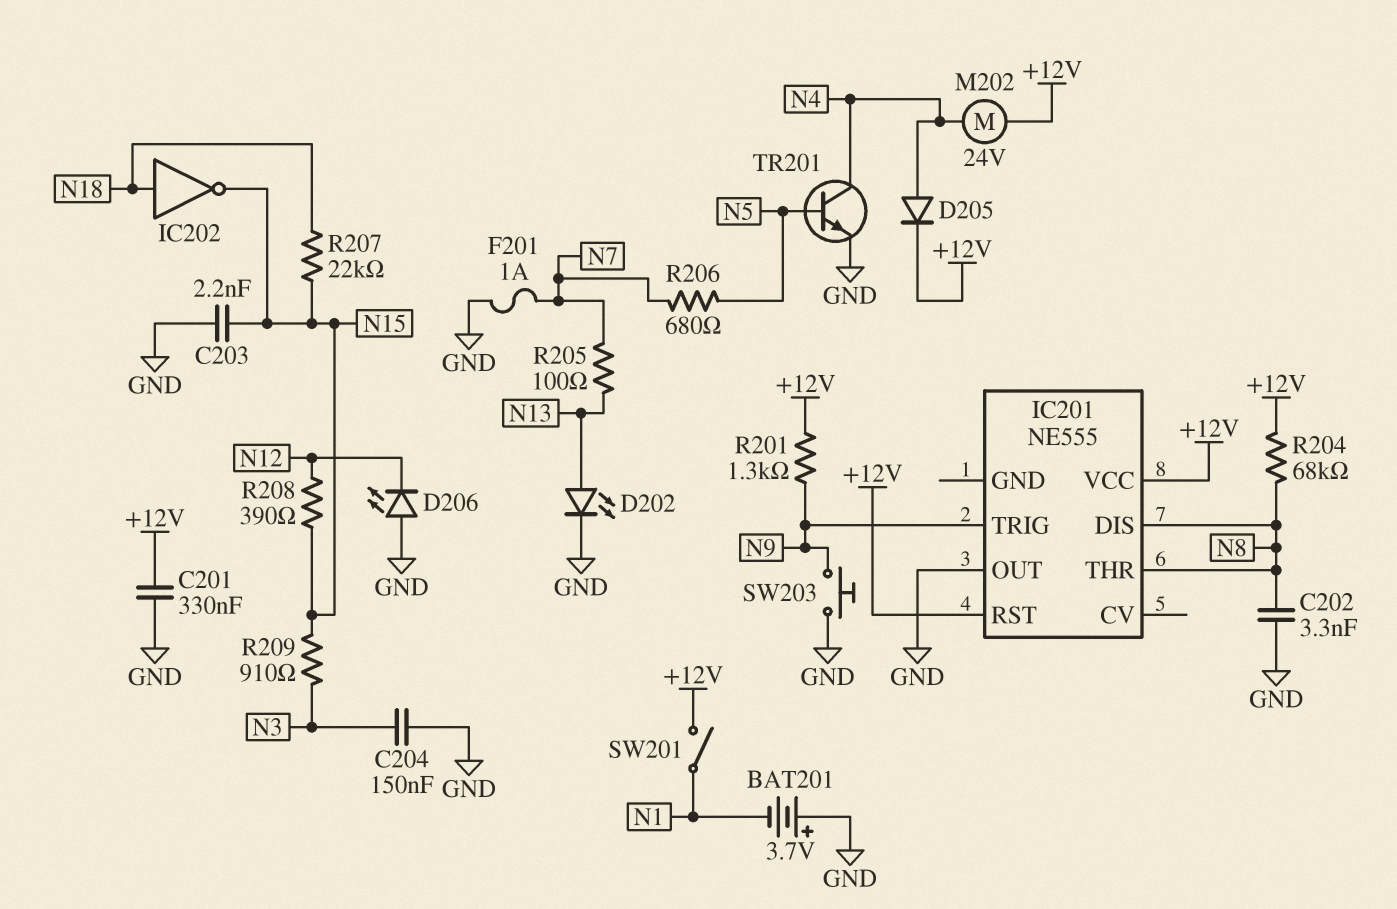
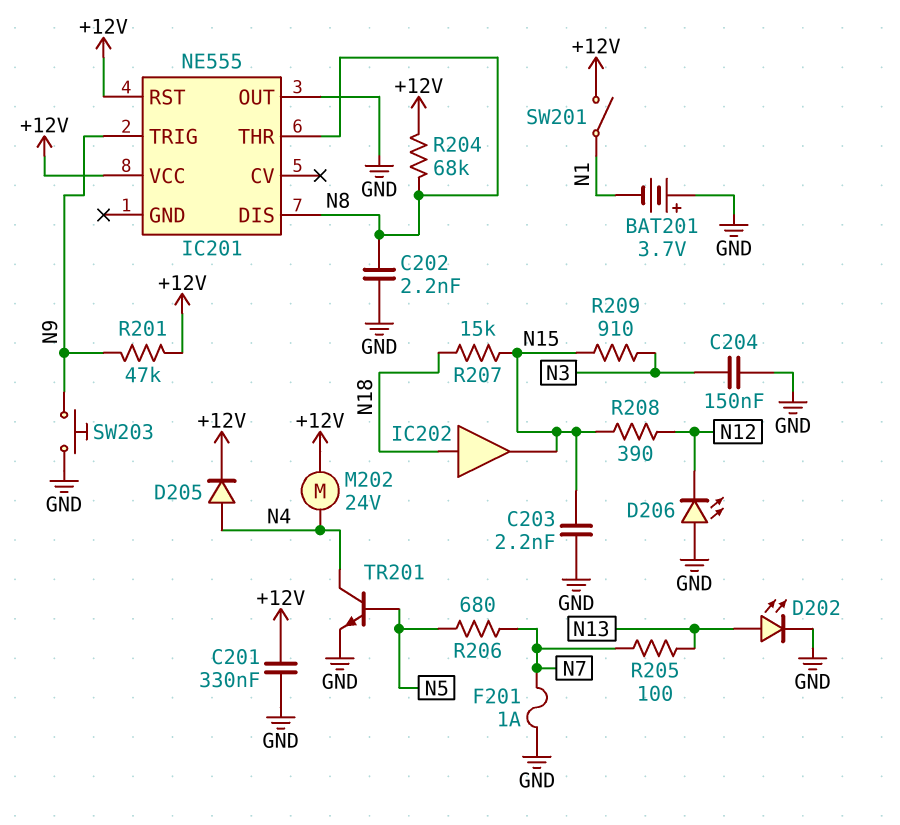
C202: 3.3nF (GND, N8) -> 2.2nF (GND, N8)
IC202: NOT (in N18, out N15) -> buffer (in N18, out N15)
R201: 1.3k (+12V, N9) -> 47k (+12V, N9)
R207: 22k (N15, N18) -> 15k (N15, N18)

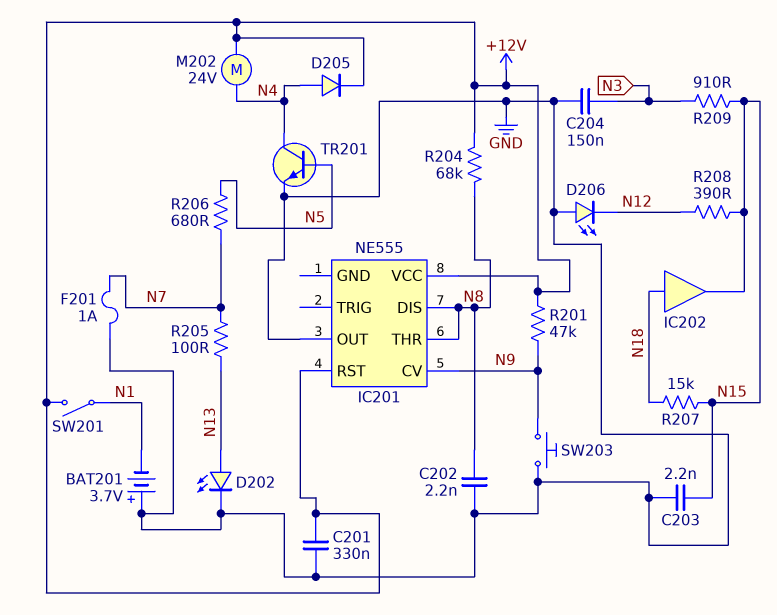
IC201 pin CV: none -> N9
IC201 pin TRIG: N9 -> none

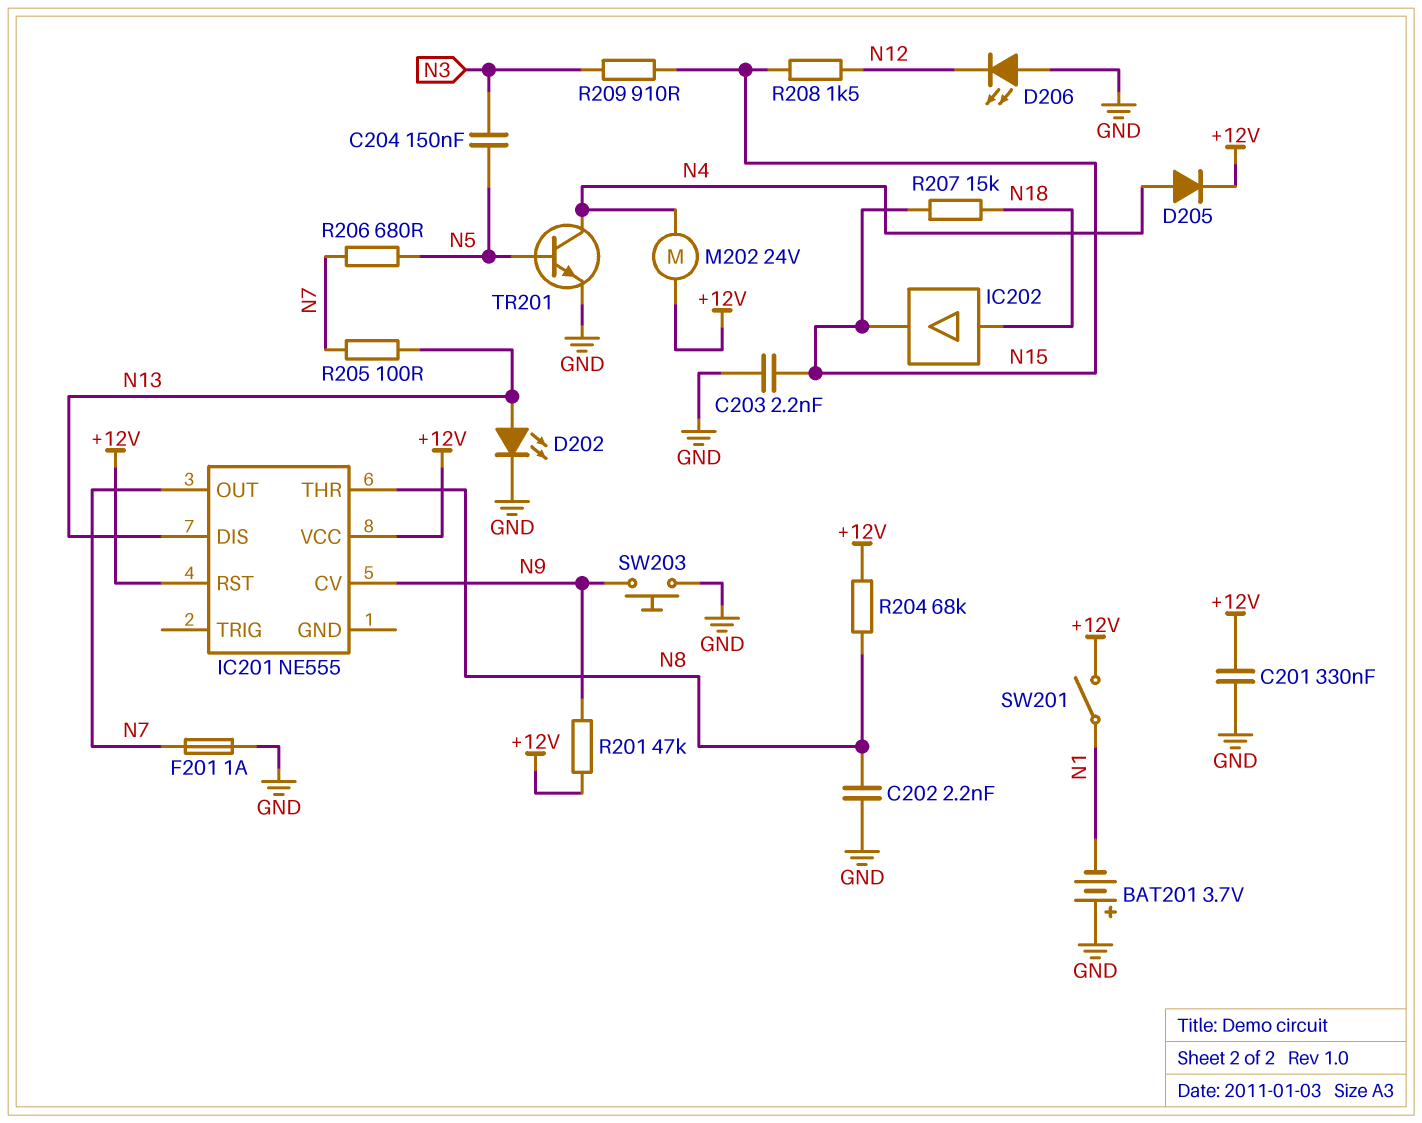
C204: 150nF (GND, N3) -> 150nF (N3, N5)
IC201 pin DIS: N8 -> N13
IC201 pin OUT: GND -> N7
R208: 390 (N12, N15) -> 1.5k (N12, N15)

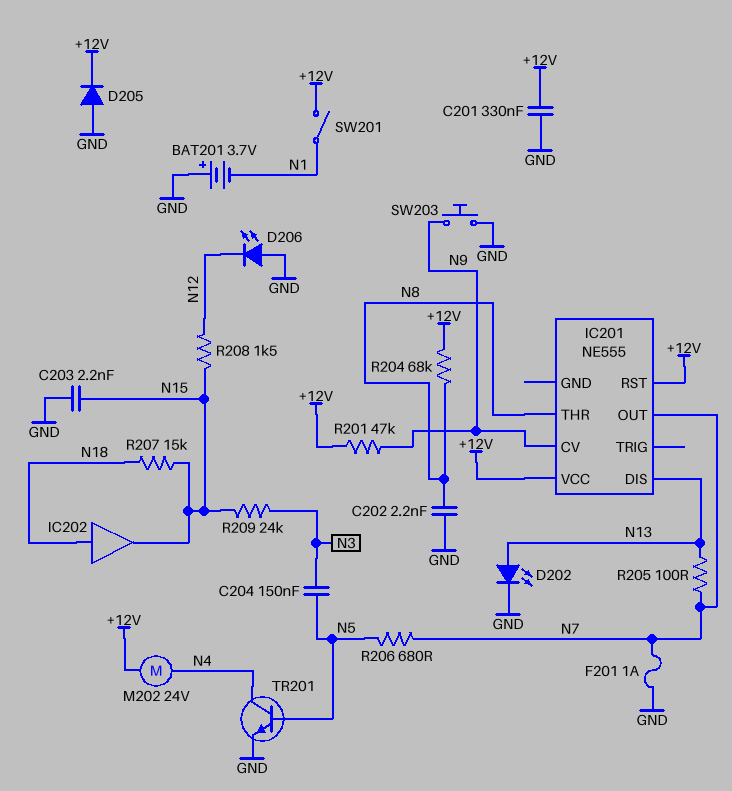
D205: diode (A N4, K +12V) -> diode (A GND, K +12V)
R209: 910 (N3, N15) -> 24k (N3, N15)

